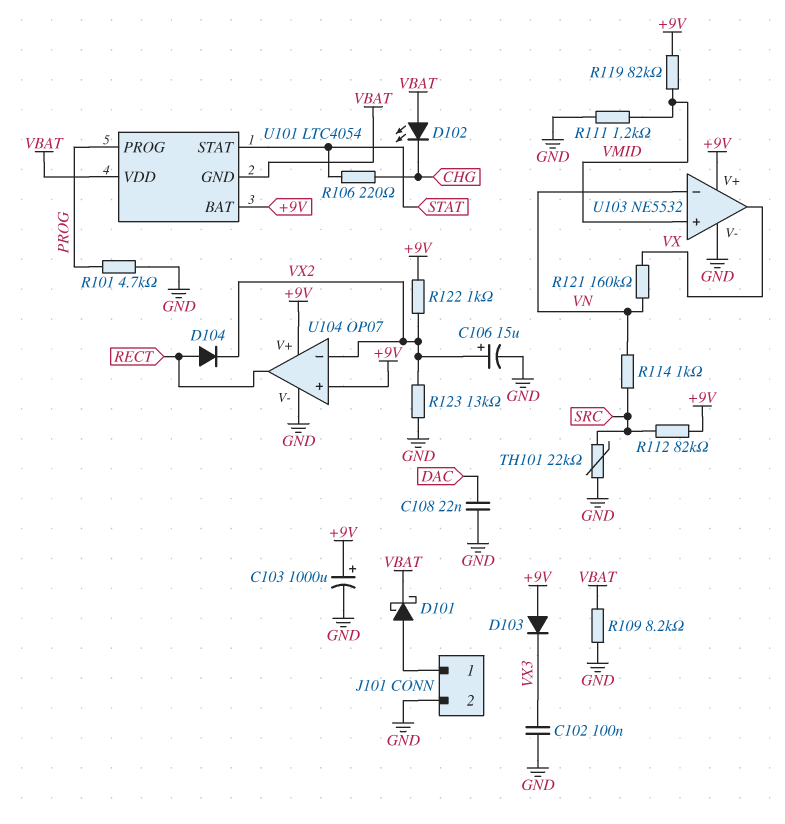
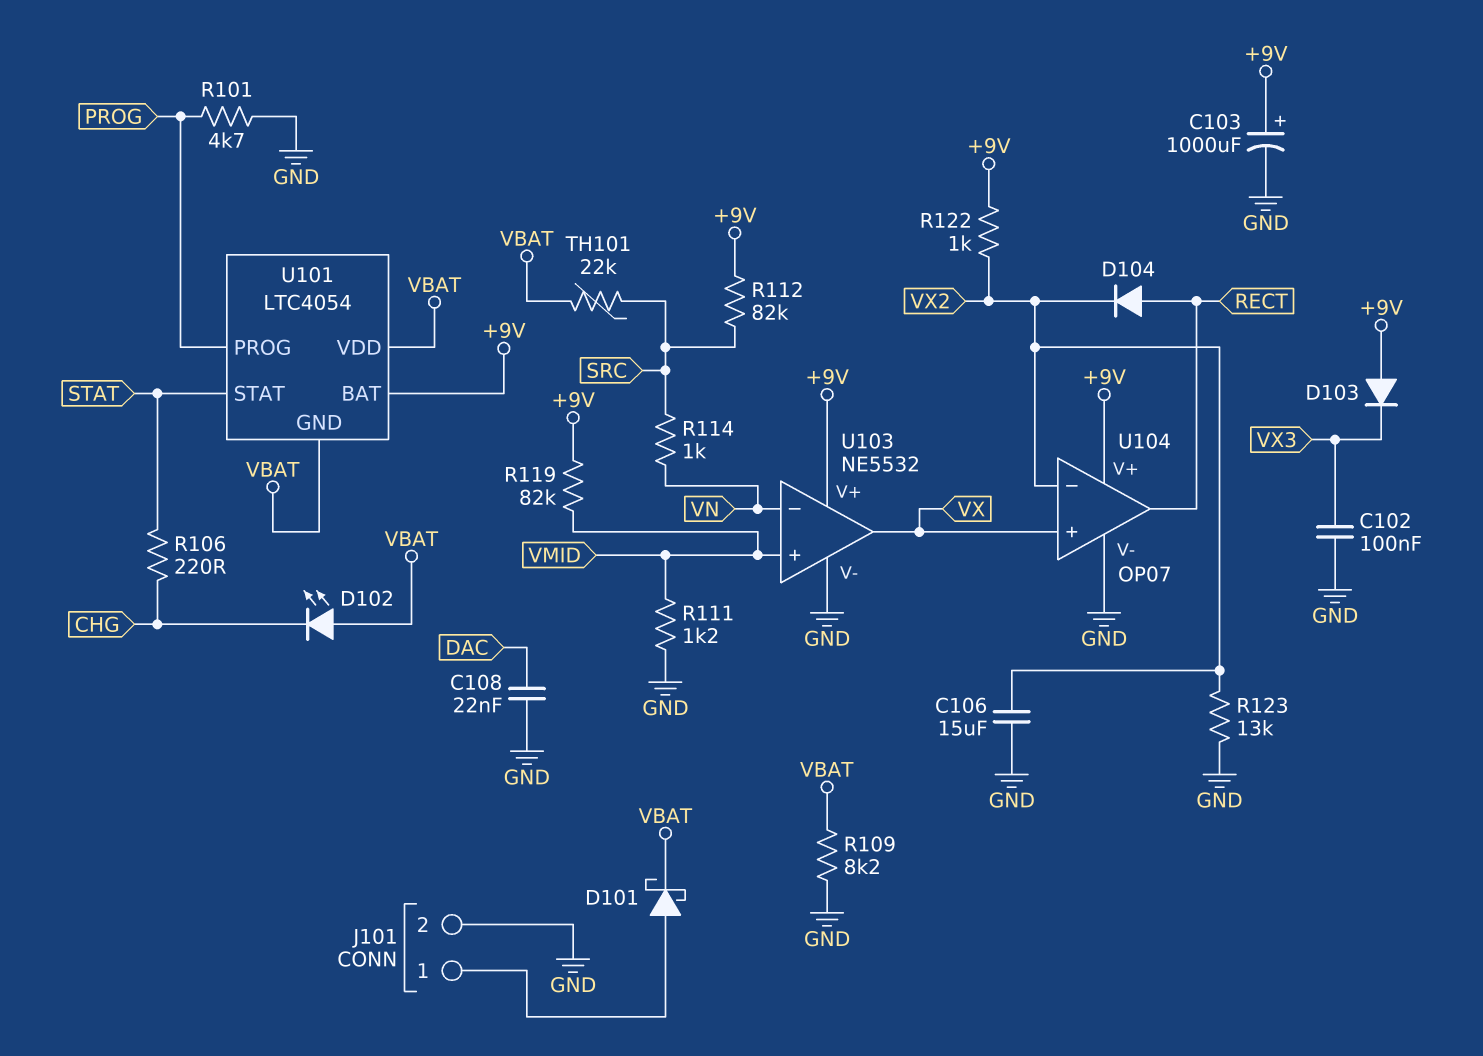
C106: 15uF (plus VX2, minus GND) -> 15uF (GND, VX2)
R121: 160k (VN, VX) -> none
TH101: 22k (GND, SRC) -> 22k (SRC, VBAT)
U104 pin in+: +9V -> VX

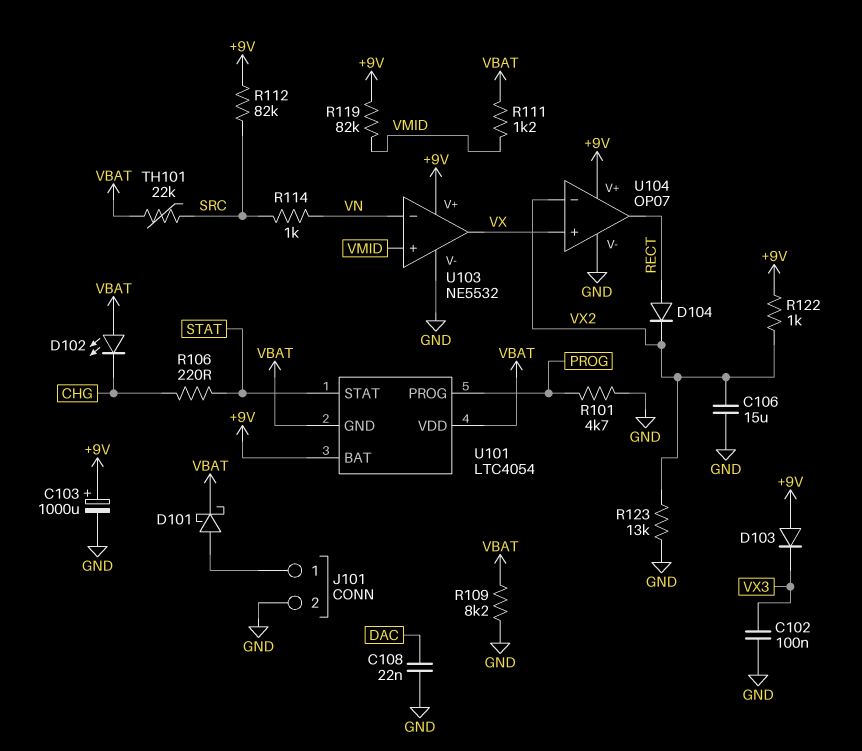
R111: 1.2k (GND, VMID) -> 1.2k (VBAT, VMID)

